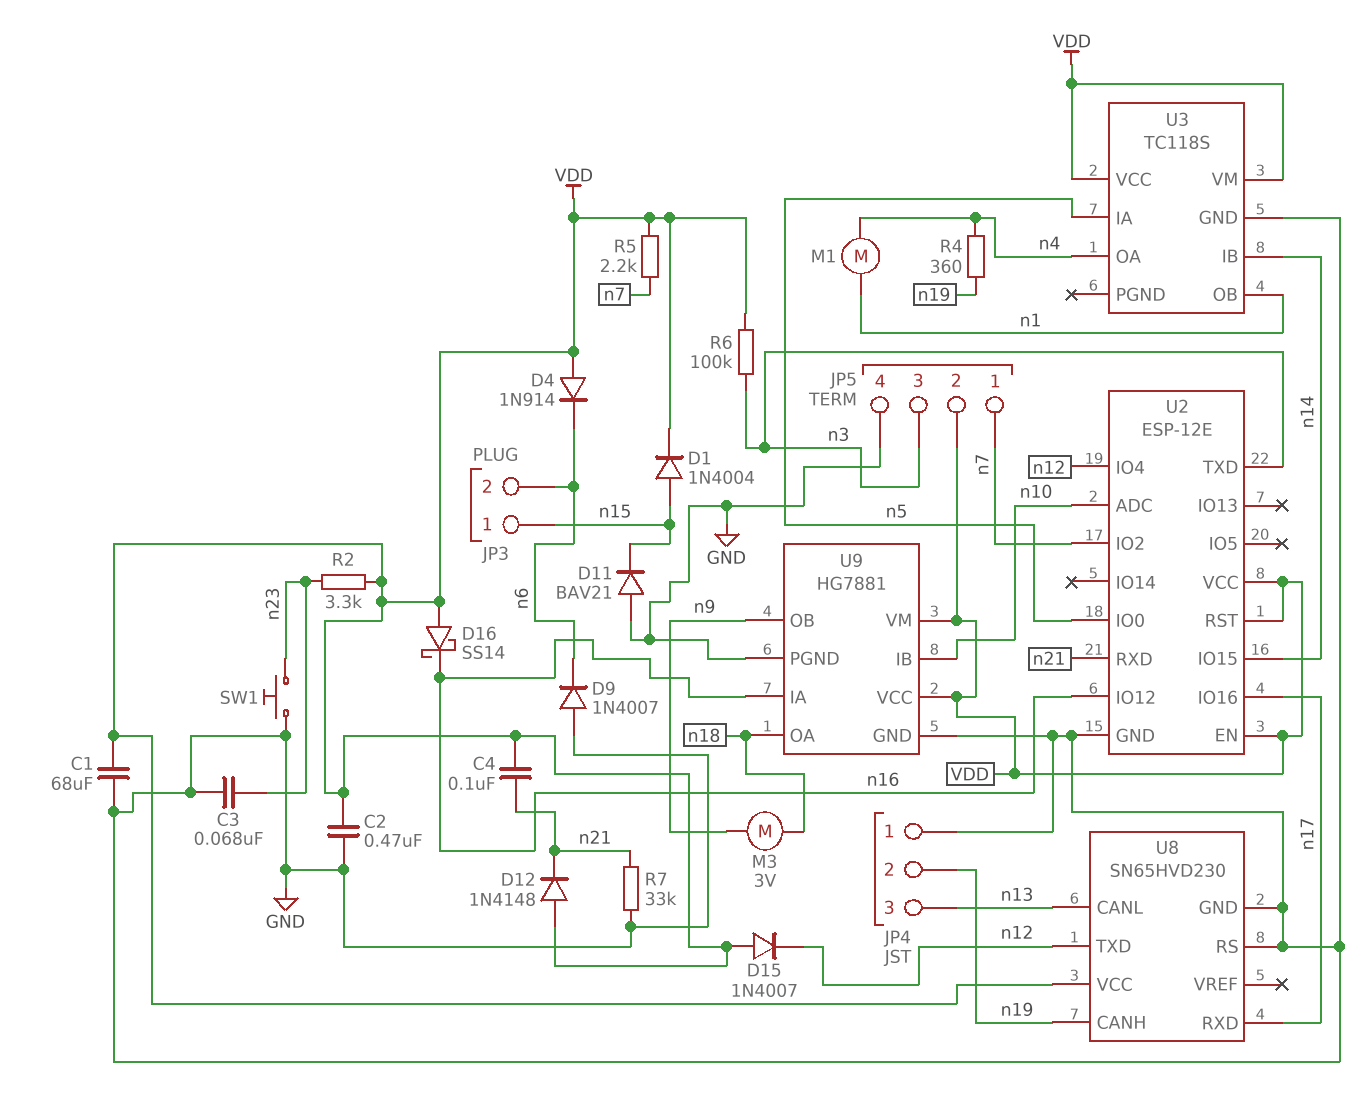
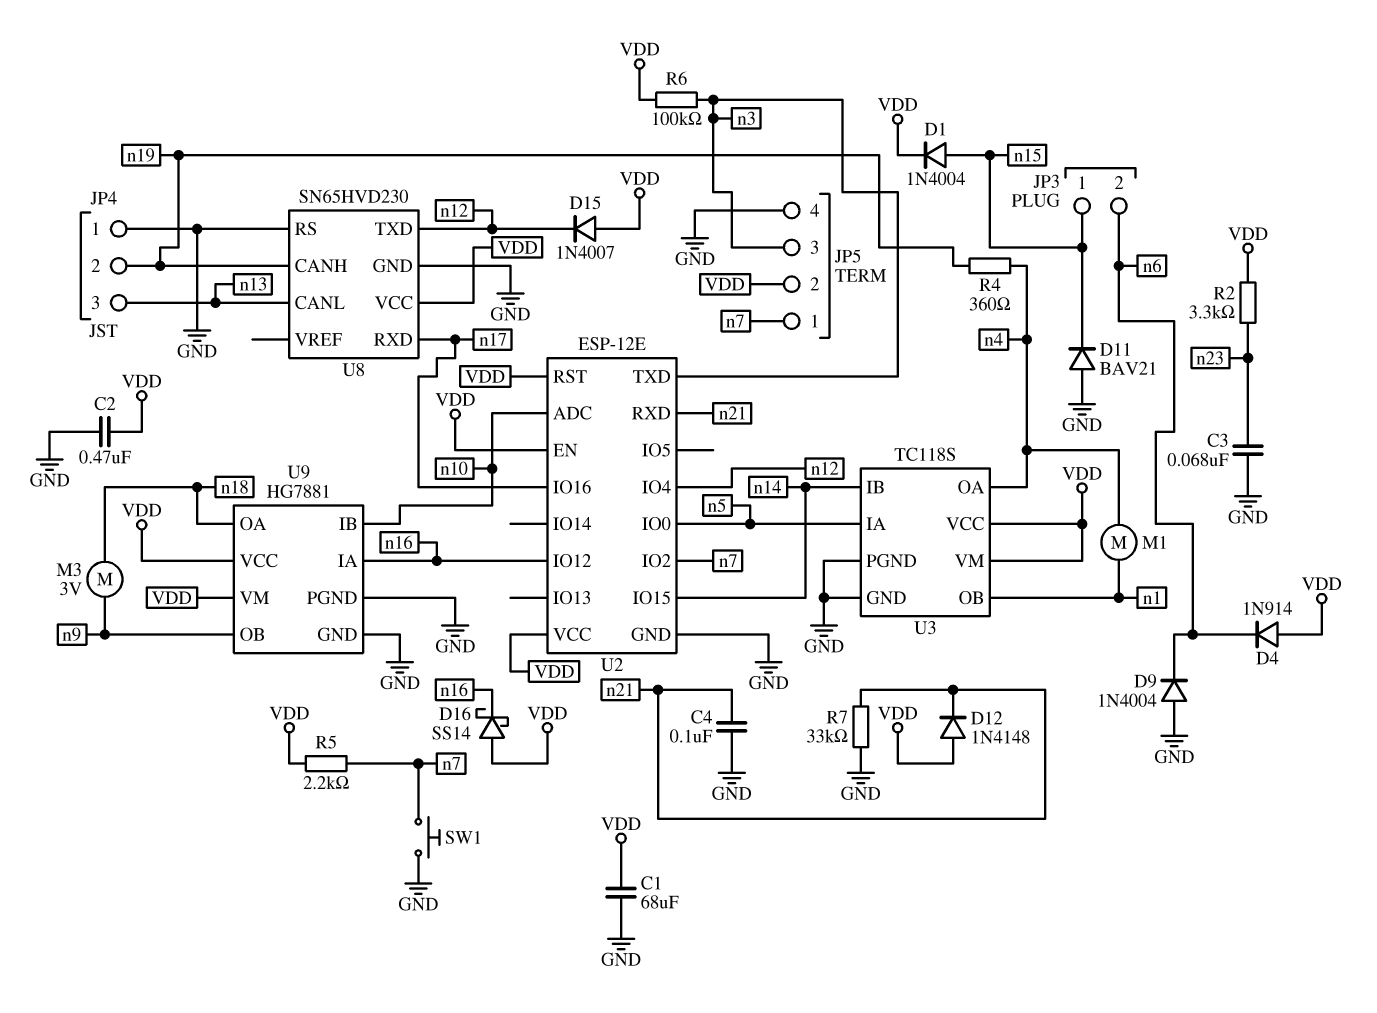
C4: 100nF (VDD, n21) -> 100nF (GND, n21)
D9: diode 1N4007 (A GND, K n6) -> diode 1N4004 (A GND, K n6)
SW1: button (GND, n23) -> button (GND, n7)
U3 pin PGND: none -> GND

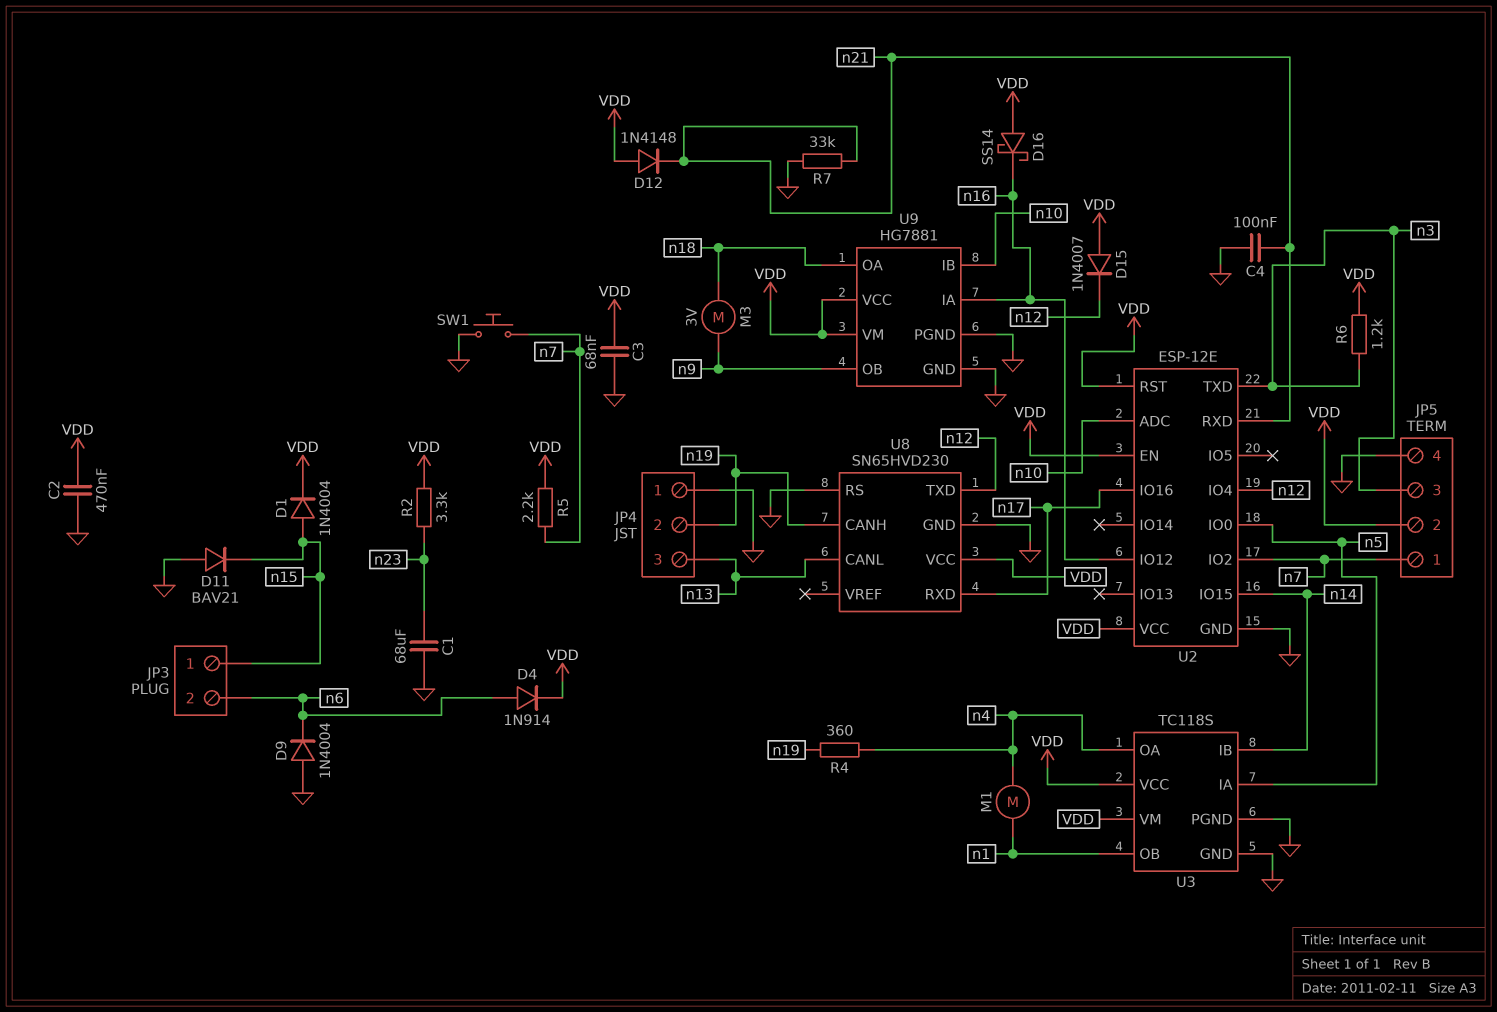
C1: 68uF (GND, VDD) -> 68uF (GND, n23)
C3: 68nF (GND, n23) -> 68nF (GND, VDD)
D4: diode 1N914 (A VDD, K n6) -> diode 1N914 (A n6, K VDD)
R6: 100k (VDD, n3) -> 1.2k (VDD, n3)

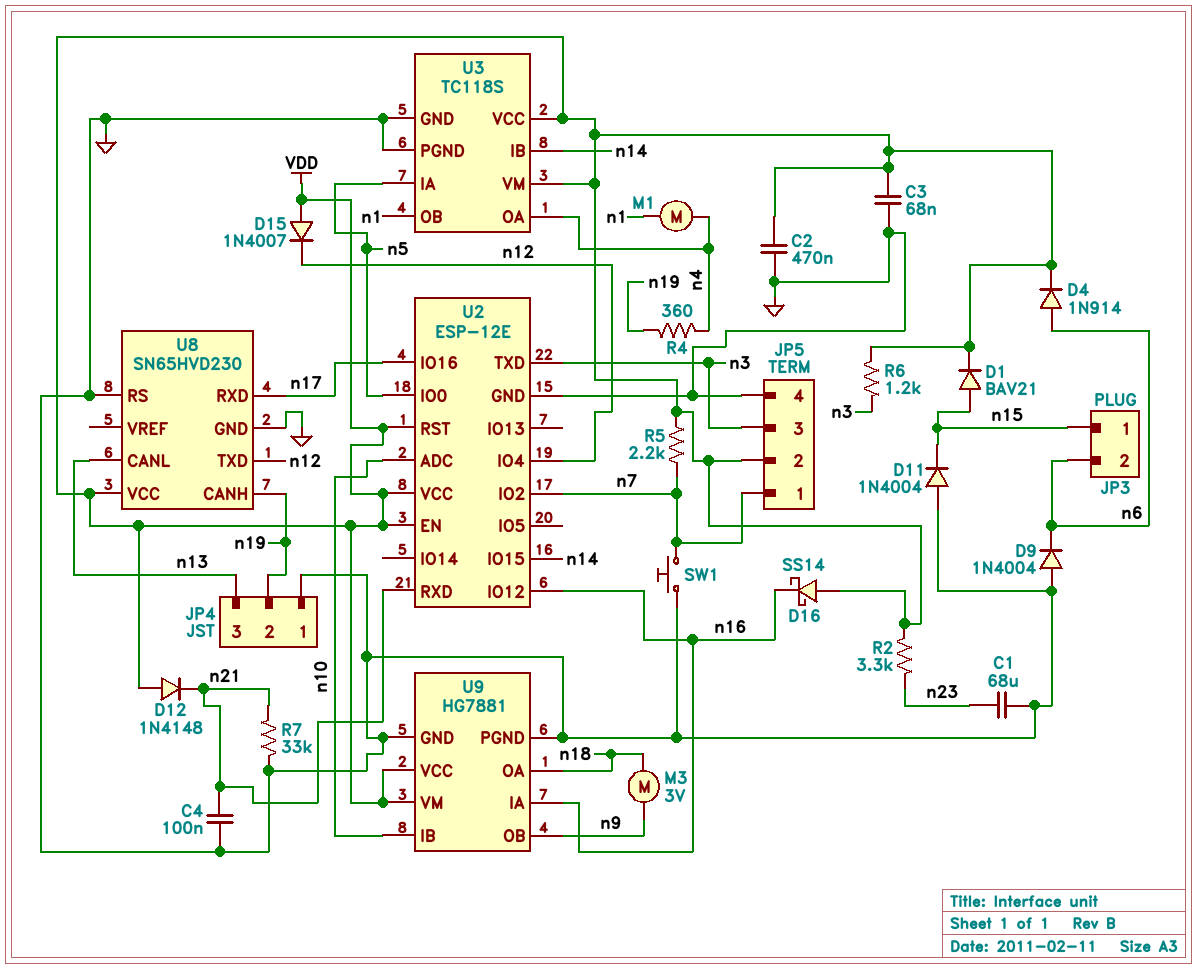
D1: diode 1N4004 (A n15, K VDD) -> diode BAV21 (A n15, K VDD)
D11: diode BAV21 (A GND, K n15) -> diode 1N4004 (A GND, K n15)

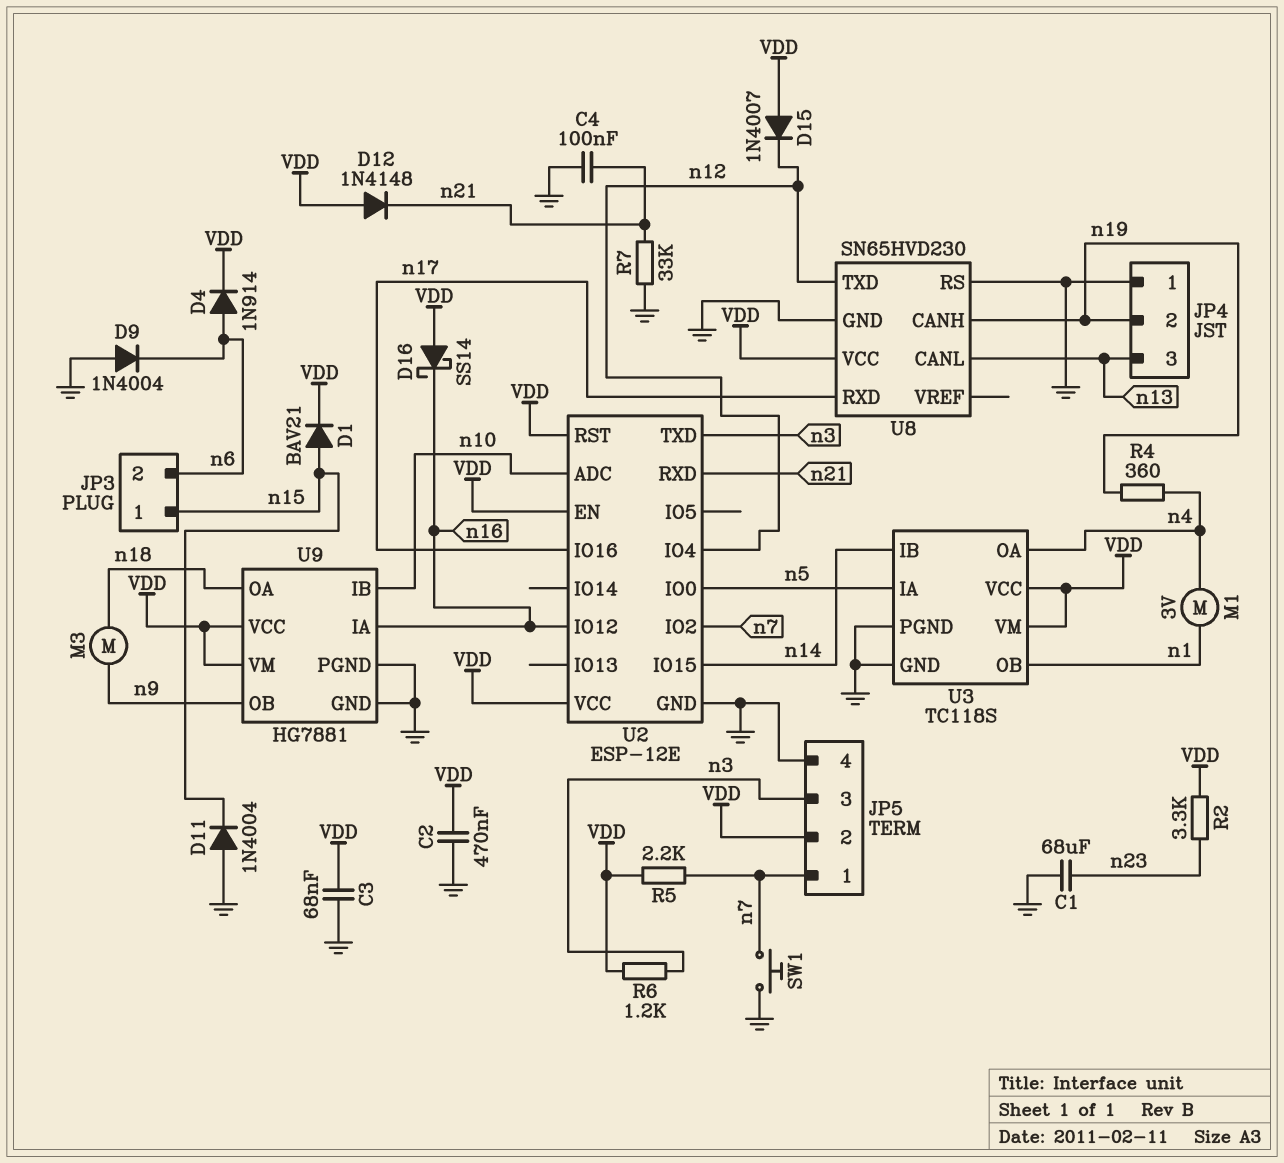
M1: motor (n1, n4) -> motor 3V (n1, n4)
M3: motor 3V (n9, n18) -> motor (n9, n18)

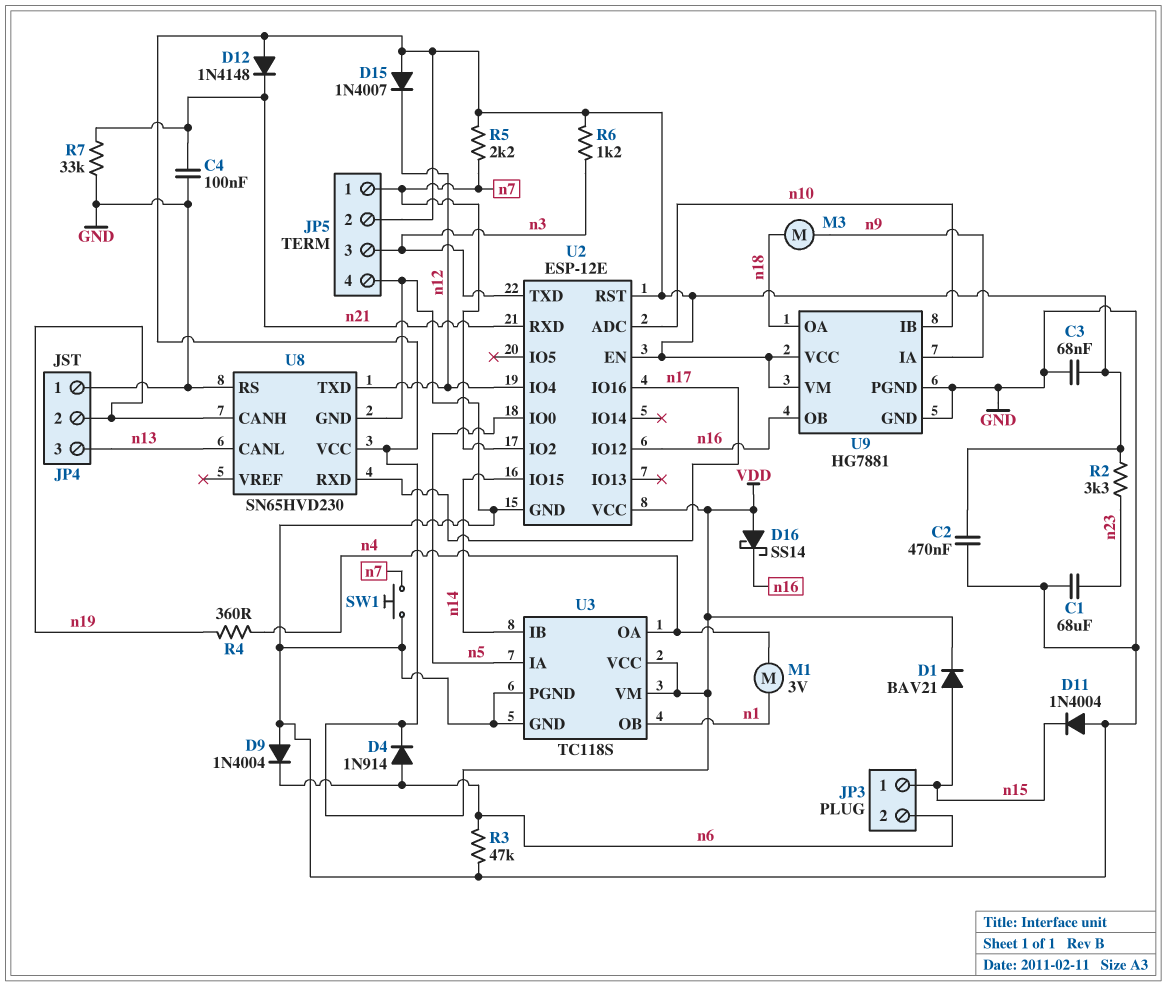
R3: none -> 47k (GND, n6)
U9 pin IA: n16 -> n9
U9 pin OB: n9 -> n16

